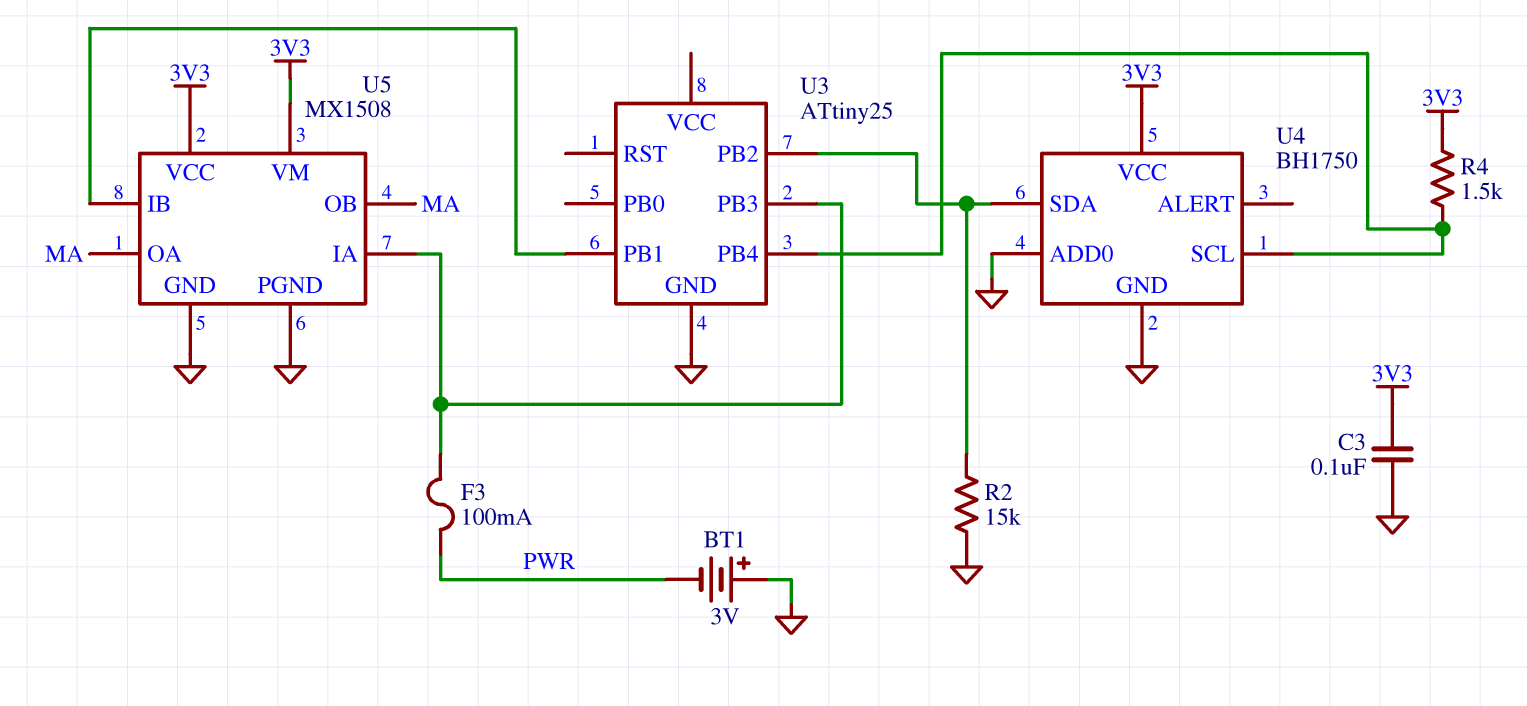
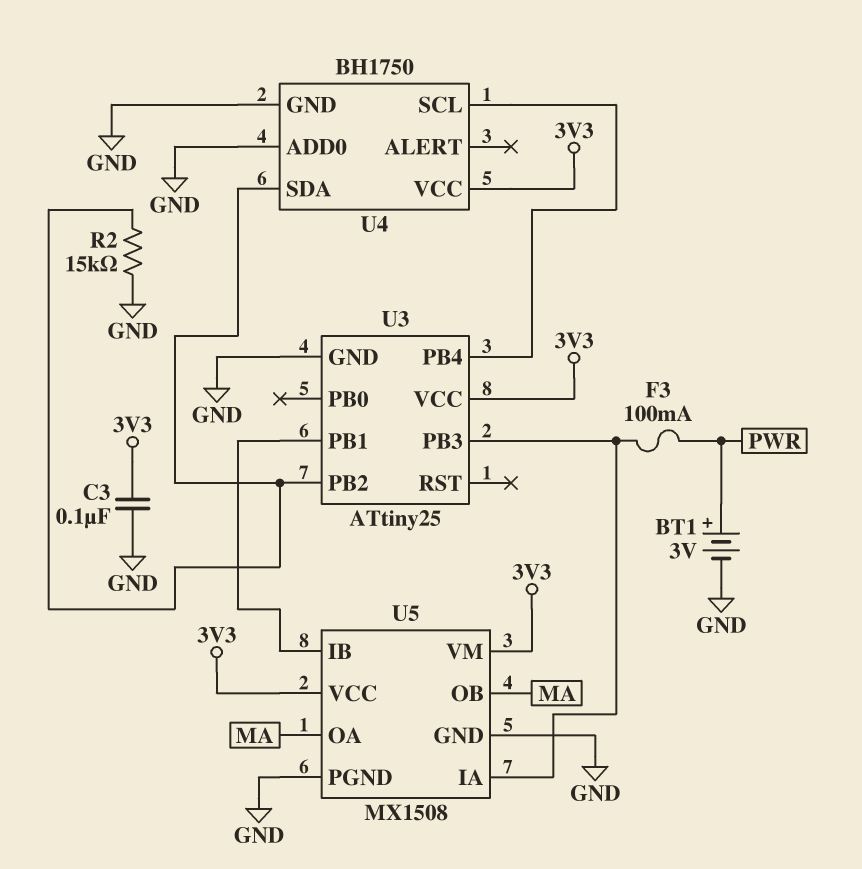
BT1: 3V (plus GND, minus PWR) -> 3V (plus PWR, minus GND)
R4: 1.5k (3V3, U3/PB4) -> none
U3 pin VCC: none -> 3V3

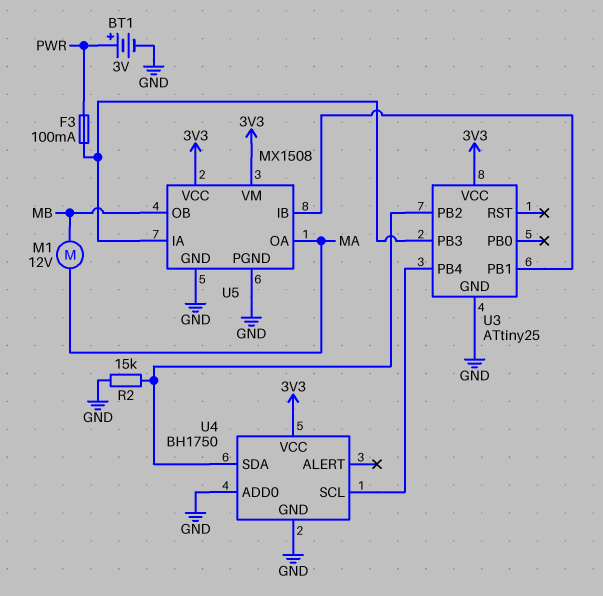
C3: 100nF (3V3, GND) -> none
M1: none -> motor 12V (MA, MB)
U5 pin OB: MA -> MB

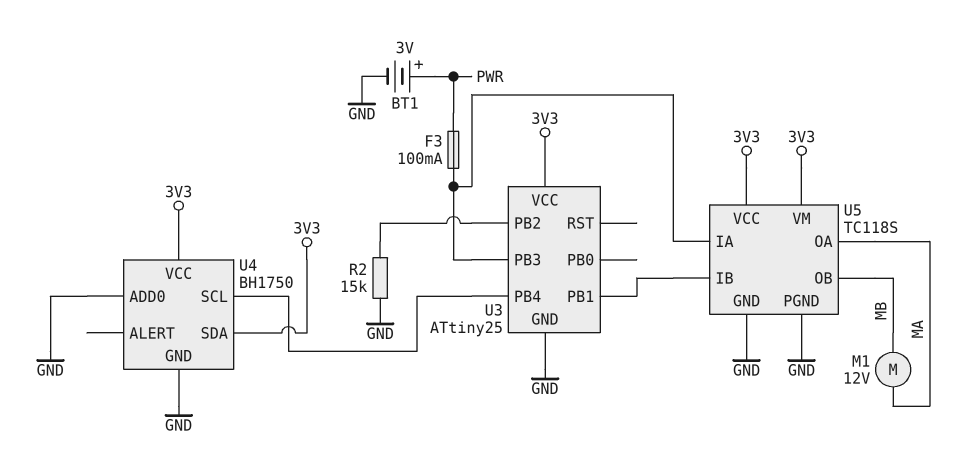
U4 pin SDA: U3/PB2 -> 3V3
U5: MX1508 -> TC118S

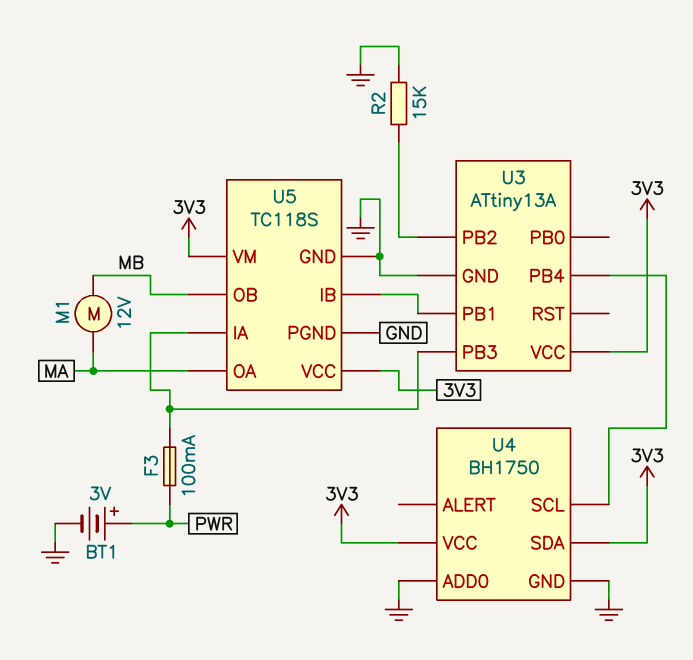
U3: ATtiny25 -> ATtiny13A

